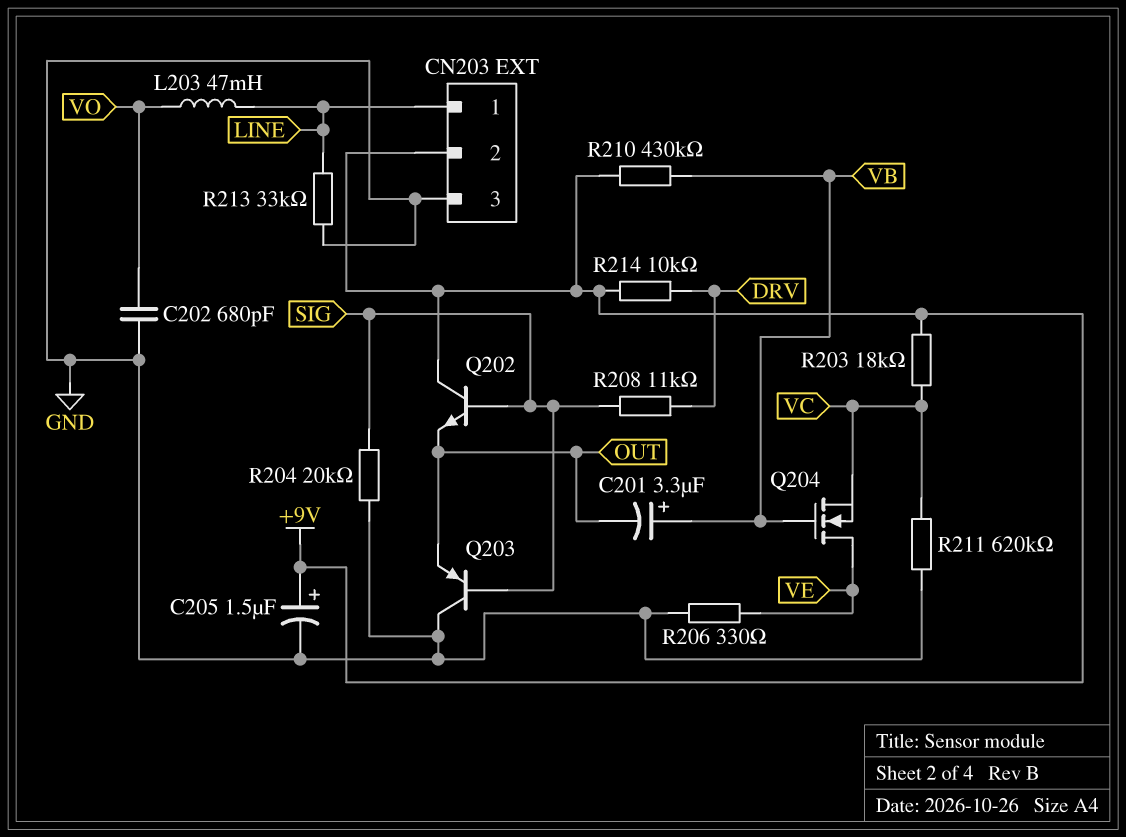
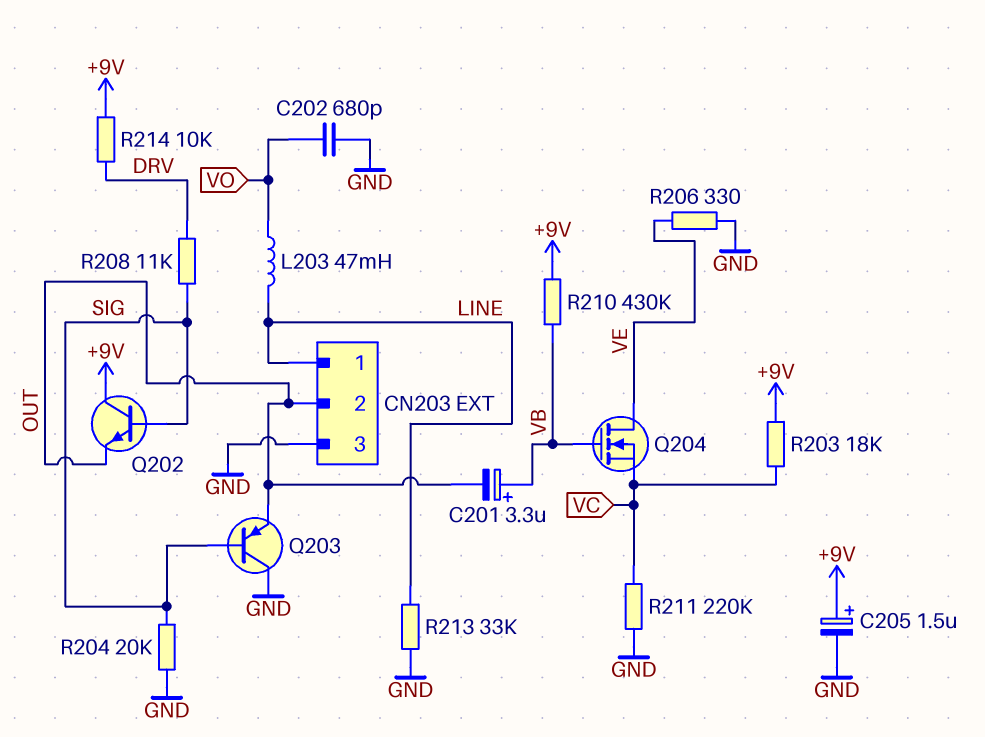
CN203 pin 2: +9V -> OUT
R211: 620k (GND, VC) -> 220k (GND, VC)

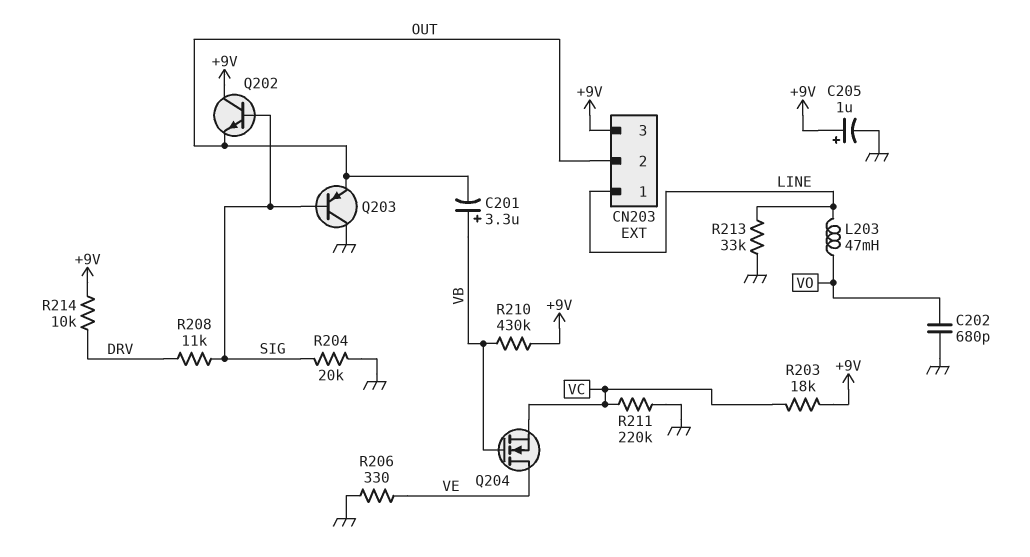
C205: 1.5uF (plus +9V, minus GND) -> 1uF (plus +9V, minus GND)
CN203 pin 3: GND -> +9V

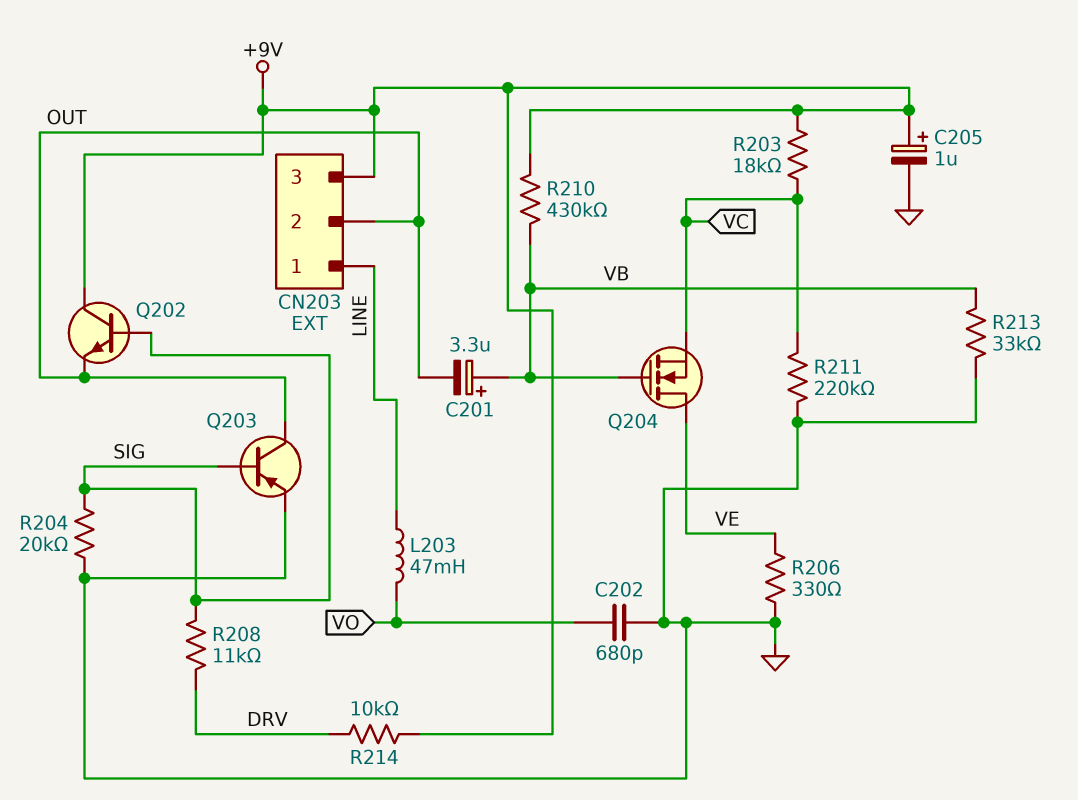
Q203: PNP (B SIG, C GND, E OUT) -> PNP (B SIG, C OUT, E GND)
R213: 33k (GND, LINE) -> 33k (GND, VB)

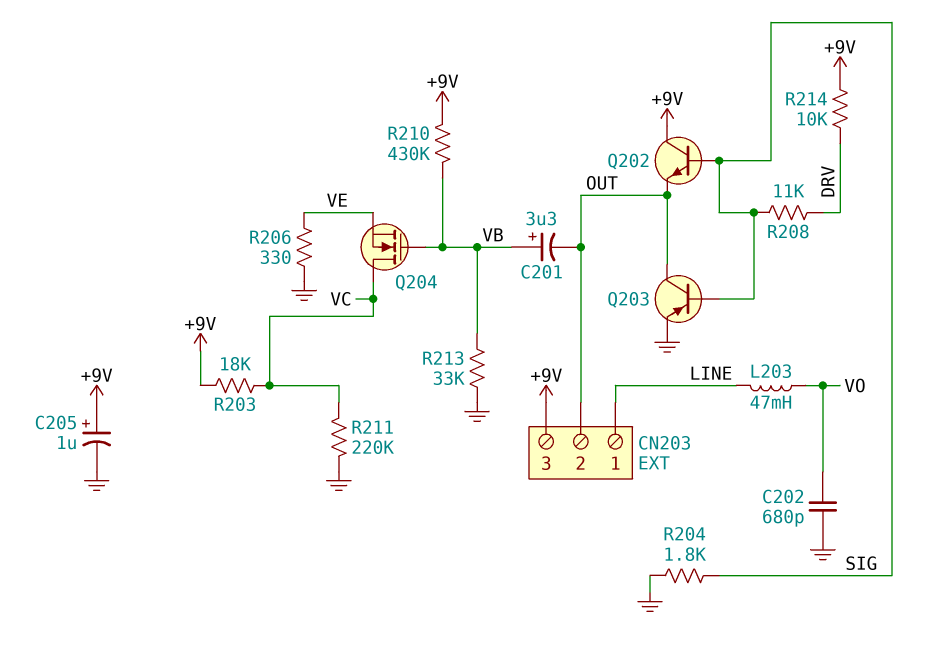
Q204: NMOS (G VB, D VE, S VC) -> NMOS (G VB, D VC, S VE)
R204: 20k (GND, SIG) -> 1.8k (GND, SIG)

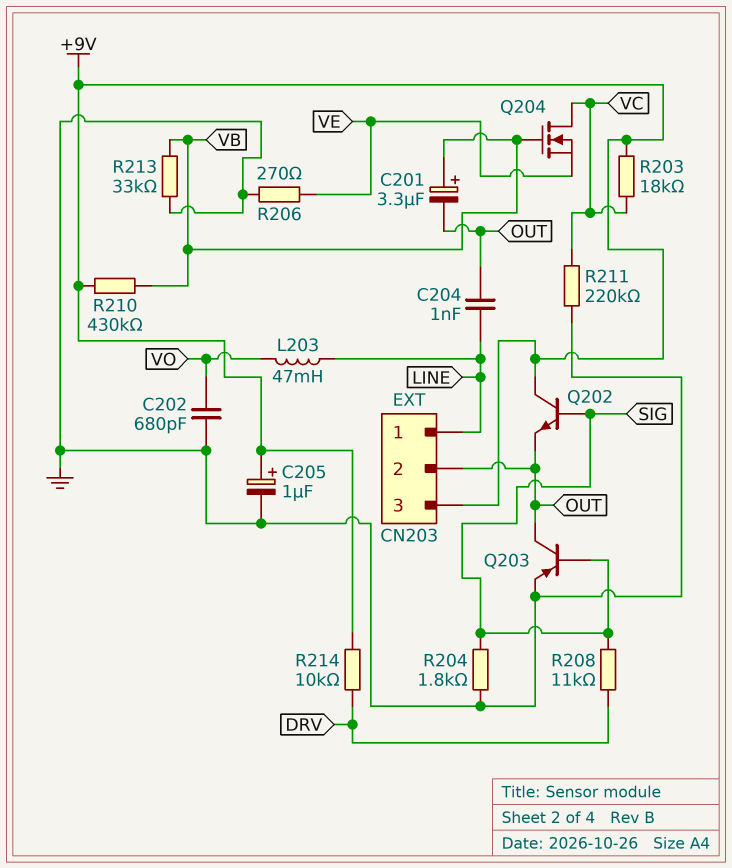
C204: none -> 1nF (LINE, OUT)
R206: 330 (GND, VE) -> 270 (GND, VE)

